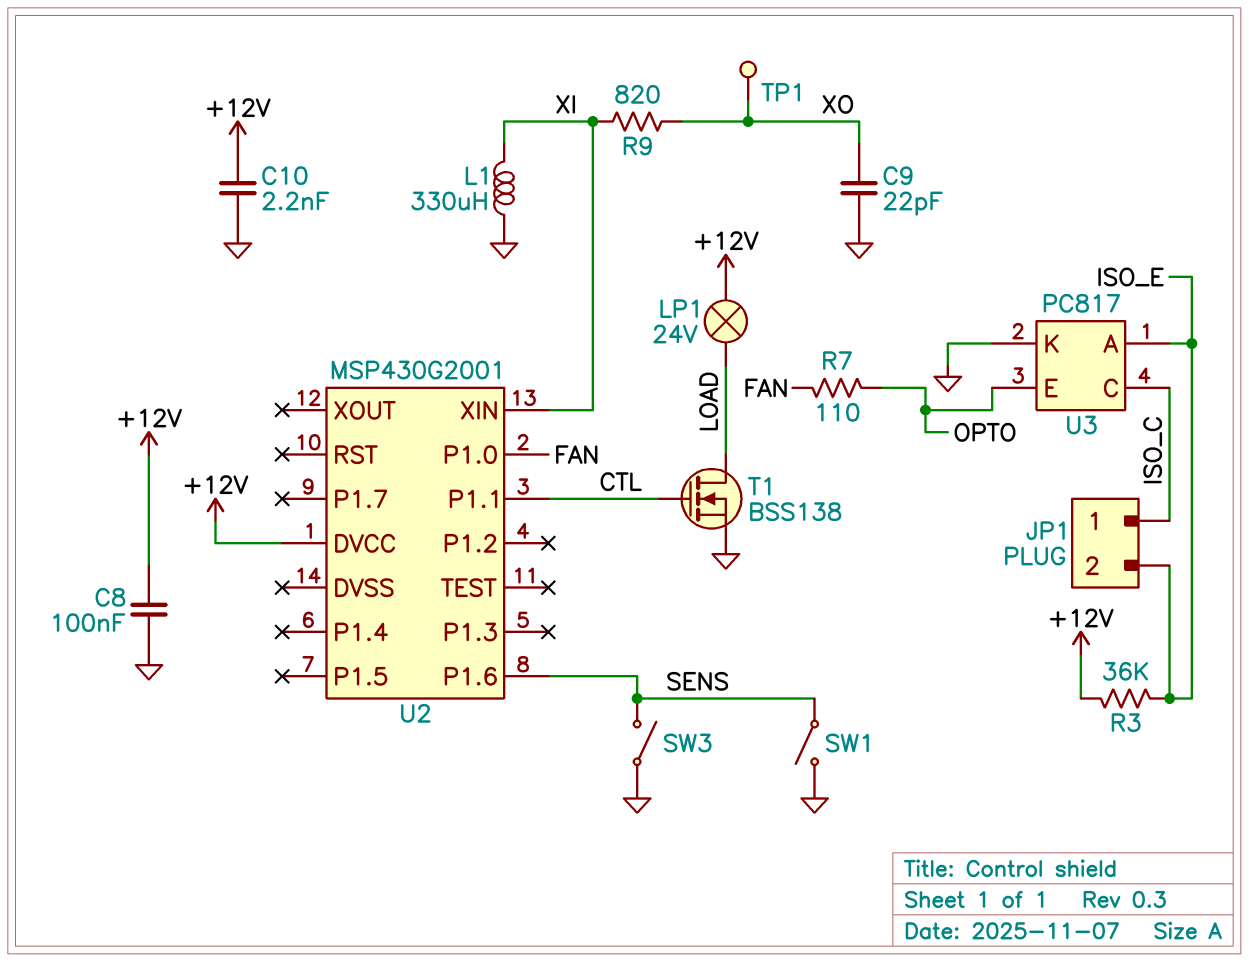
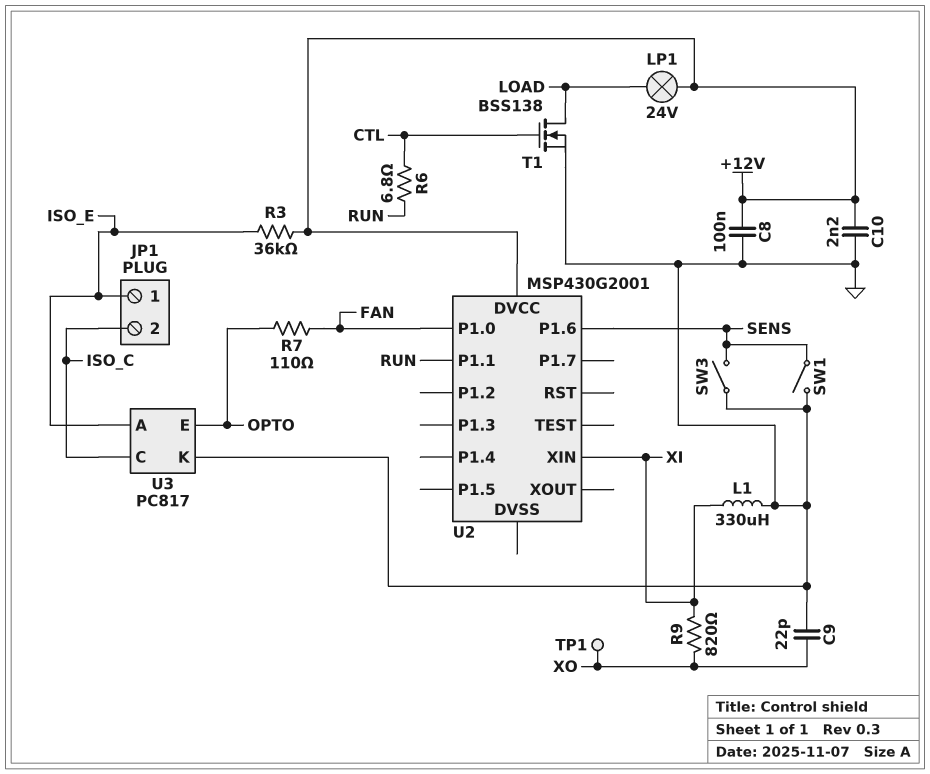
JP1 pin 1: ISO_C -> ISO_E
JP1 pin 2: ISO_E -> ISO_C
R6: none -> 6.8 (CTL, RUN)
U2 pin P1.1: CTL -> RUN

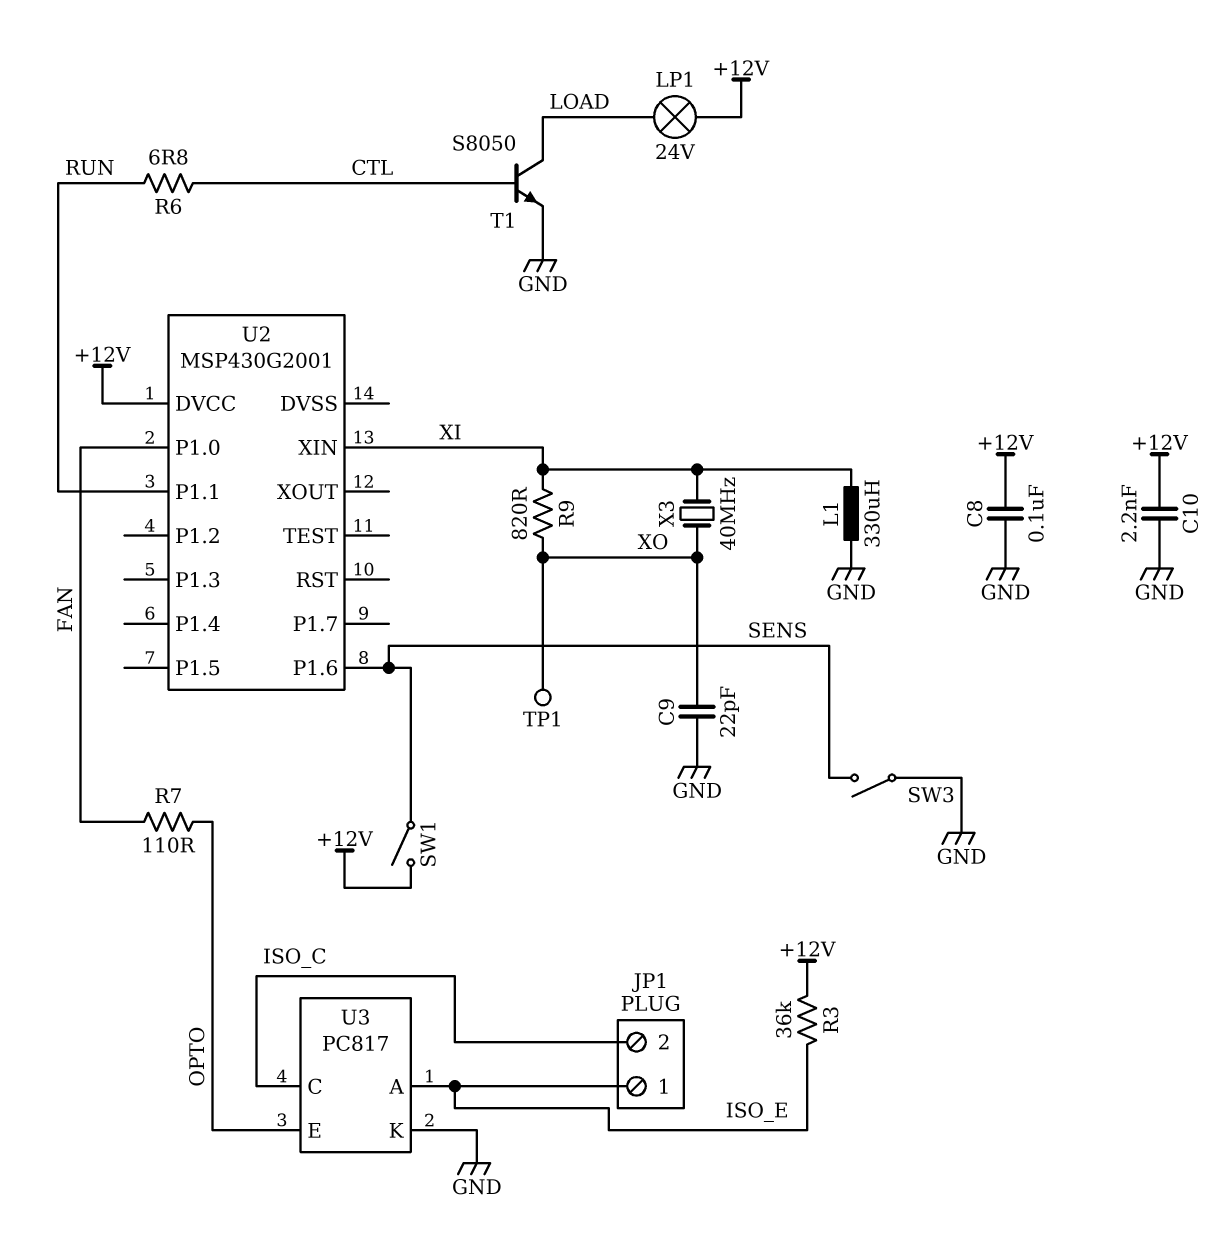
SW1: switch (GND, SENS) -> switch (+12V, SENS)
T1: NMOS BSS138 (G CTL, D LOAD, S GND) -> NPN S8050 (B CTL, C LOAD, E GND)
X3: none -> 40MHz (XI, XO)

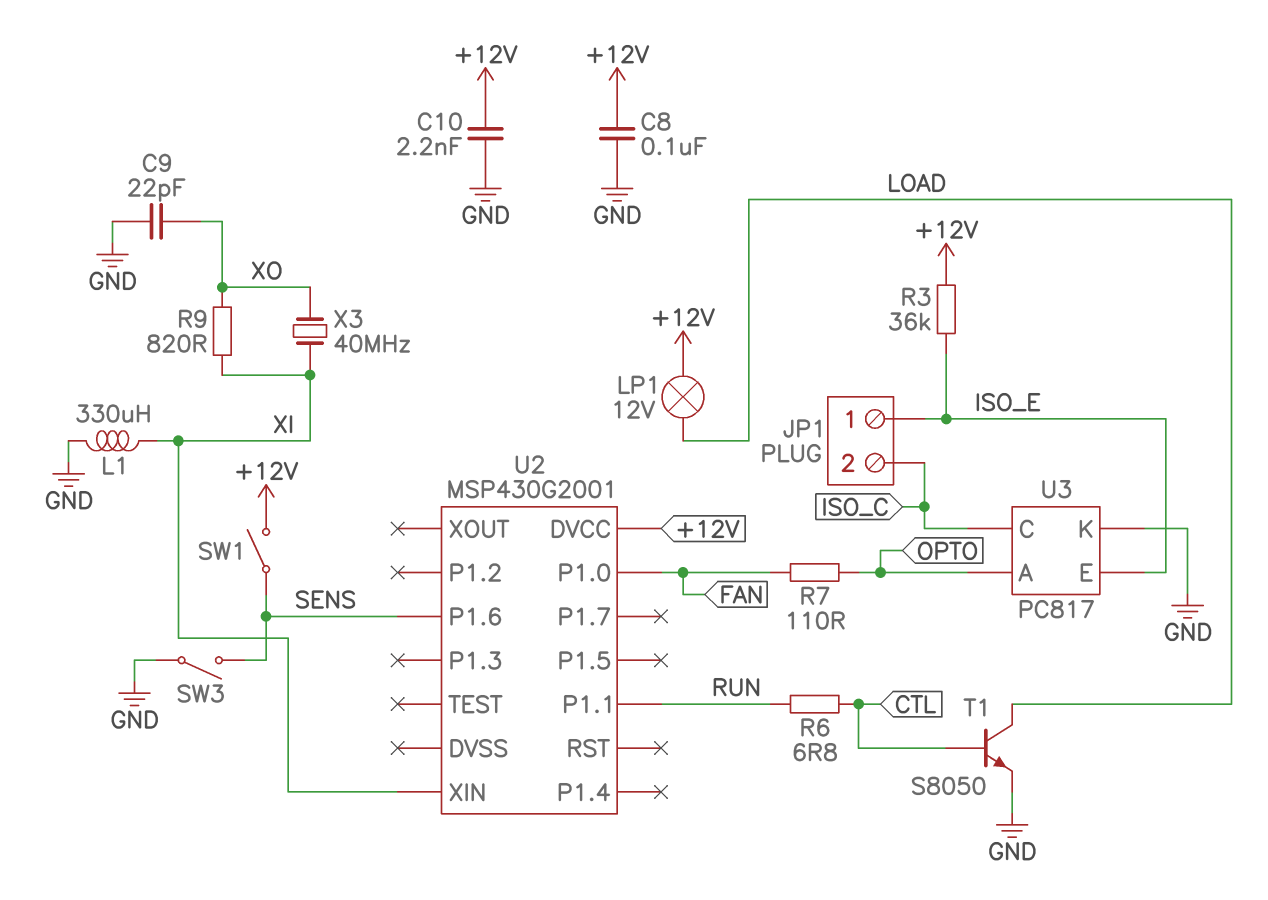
LP1: lamp 24V (+12V, LOAD) -> lamp 12V (+12V, LOAD)
TP1: test point (XO) -> none
U3 pin A: ISO_E -> OPTO
U3 pin E: OPTO -> ISO_E

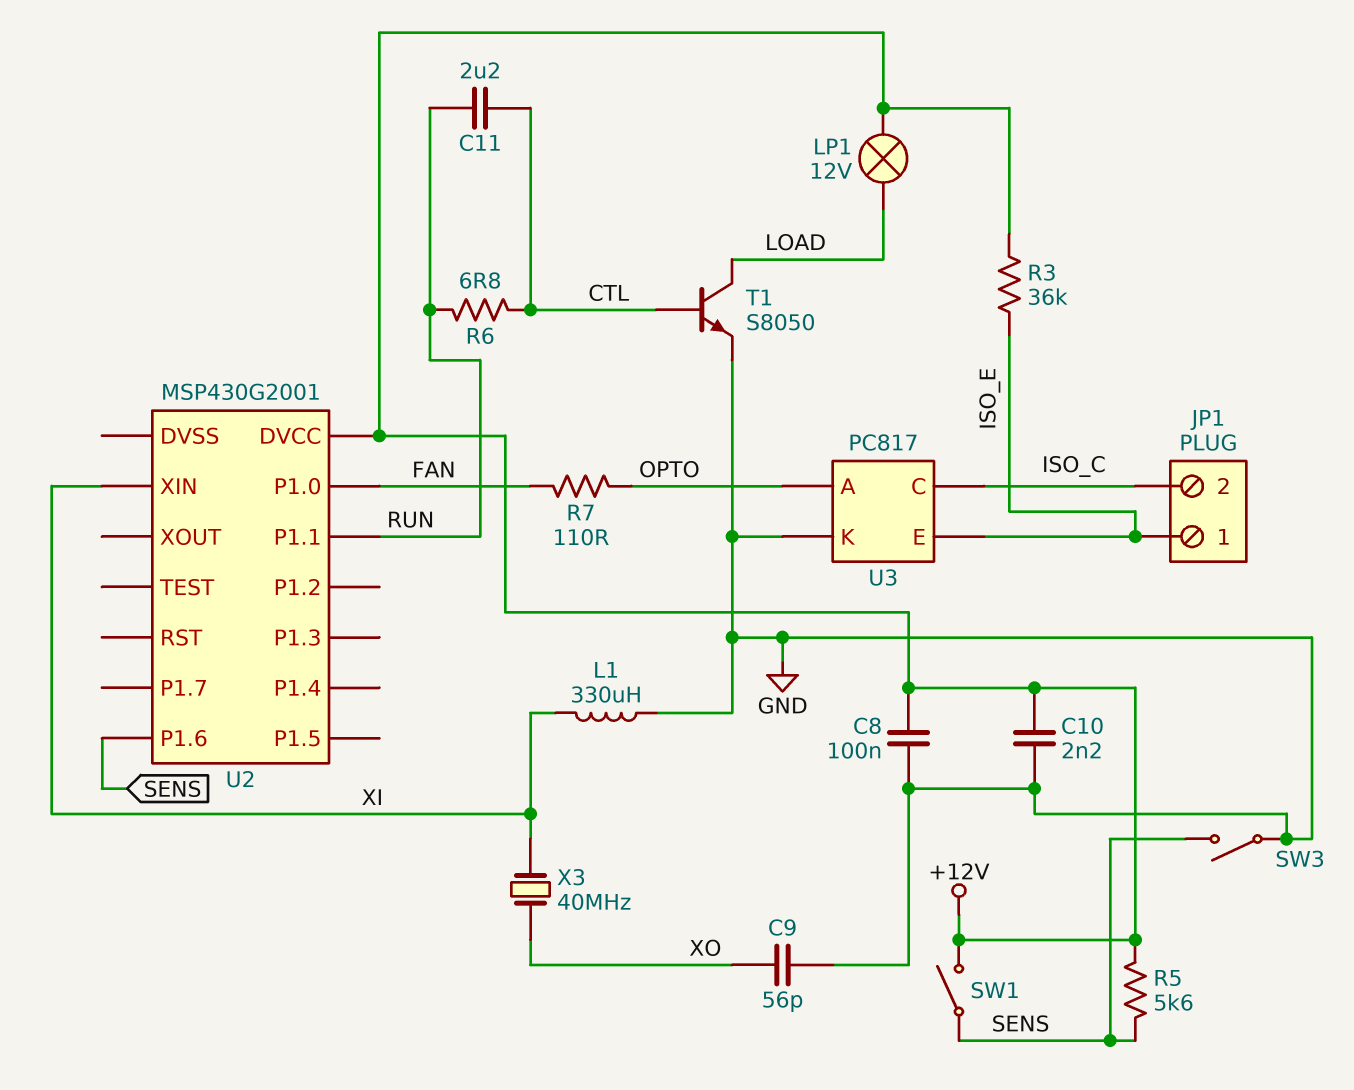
C9: 22pF (GND, XO) -> 56pF (GND, XO)
C11: none -> 2.2uF (CTL, RUN)
R5: none -> 5.6k (+12V, SENS)
R9: 820 (XI, XO) -> none

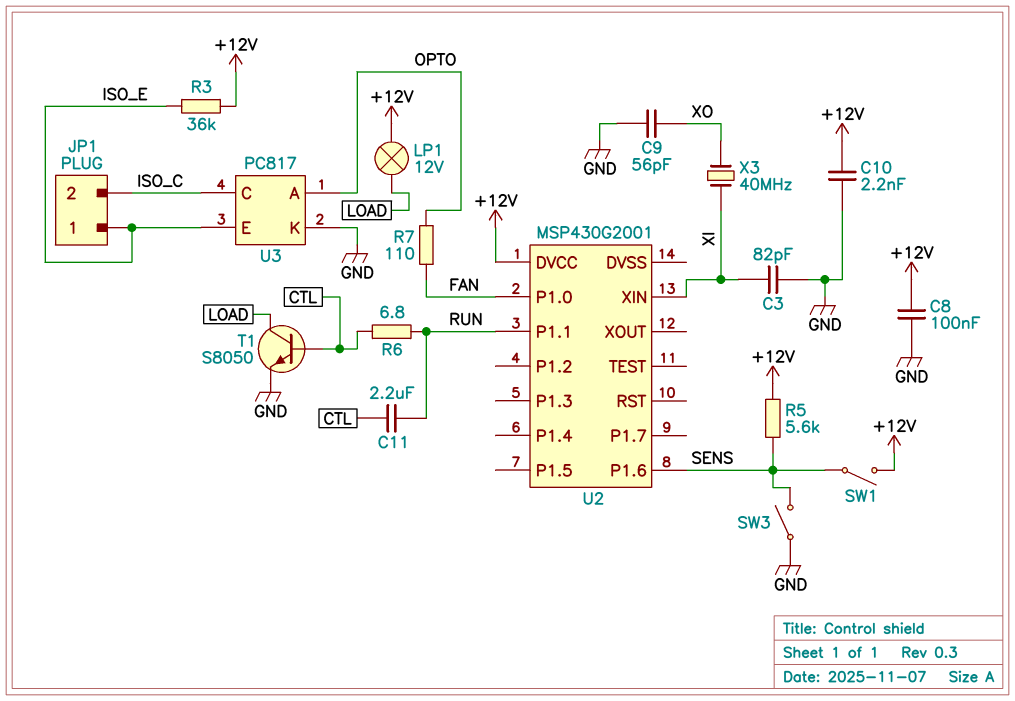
C3: none -> 82pF (GND, XI)
L1: 330uH (GND, XI) -> none

